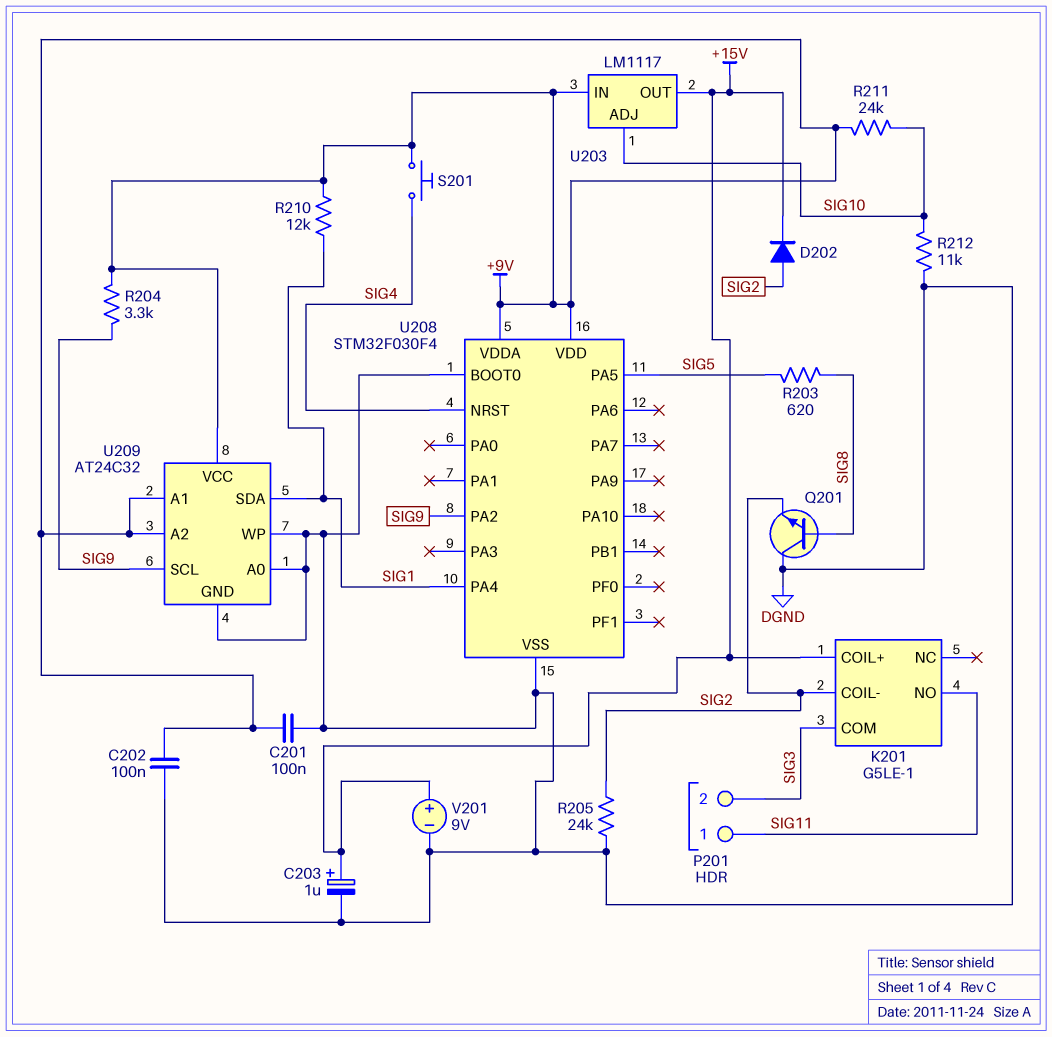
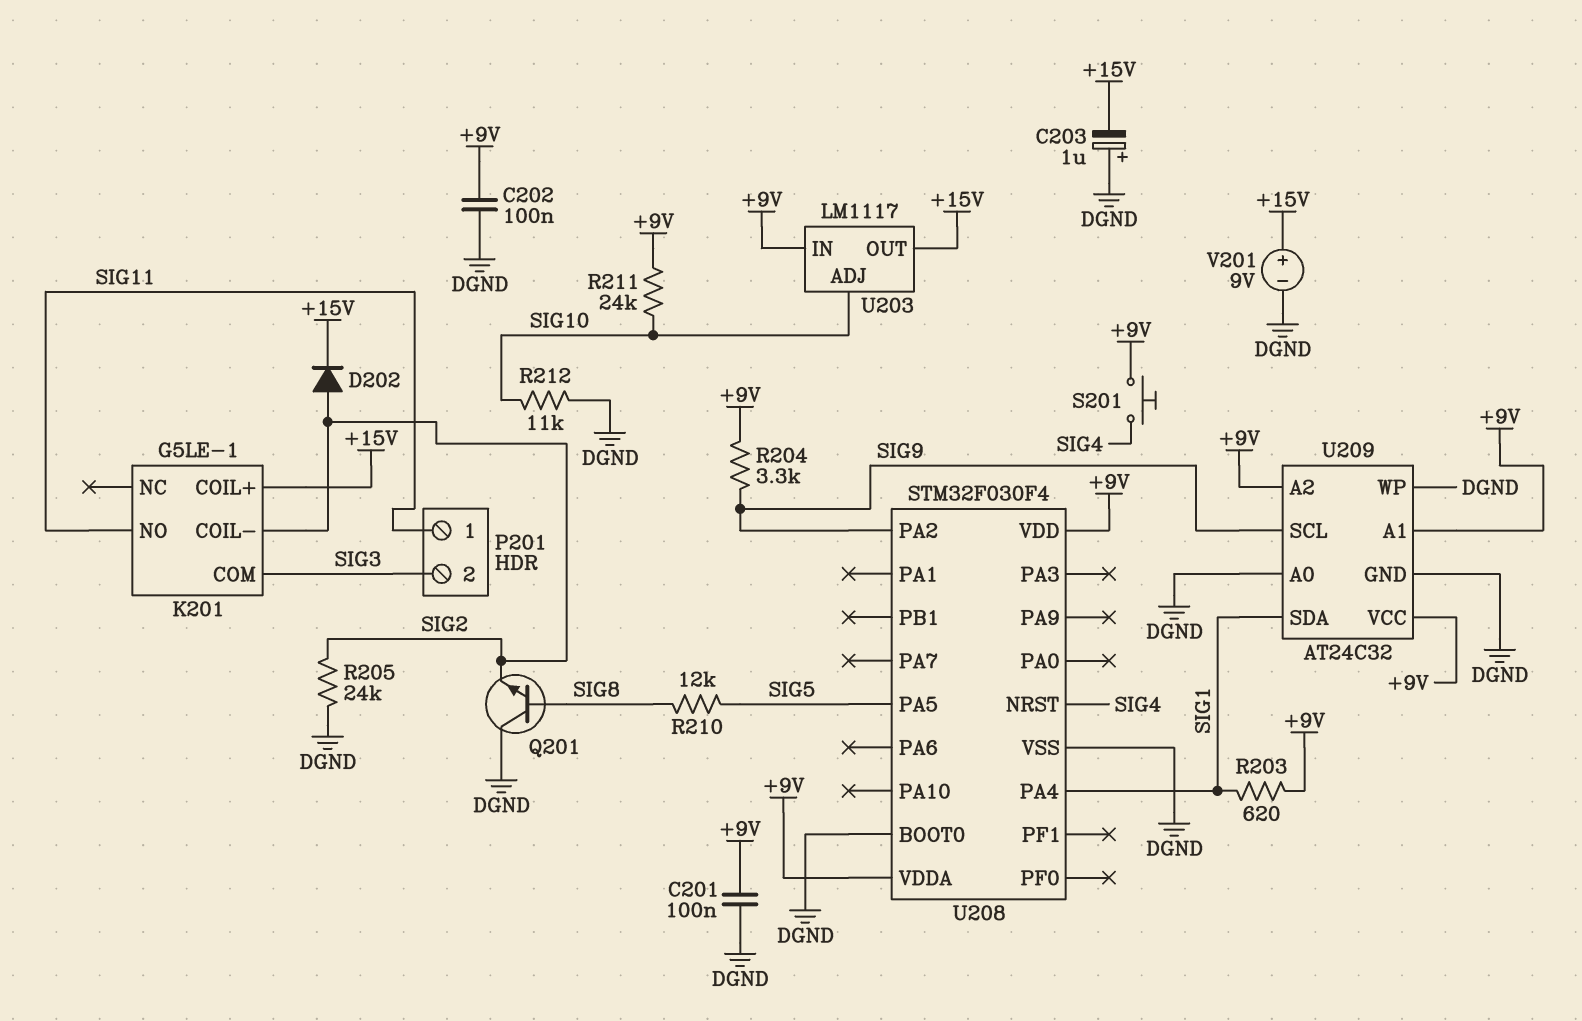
C203: 1uF (plus +15V, minus DGND) -> 1uF (plus DGND, minus +15V)
R203: 620 (SIG5, SIG8) -> 620 (+9V, SIG1)
R210: 12k (+9V, SIG1) -> 12k (SIG5, SIG8)

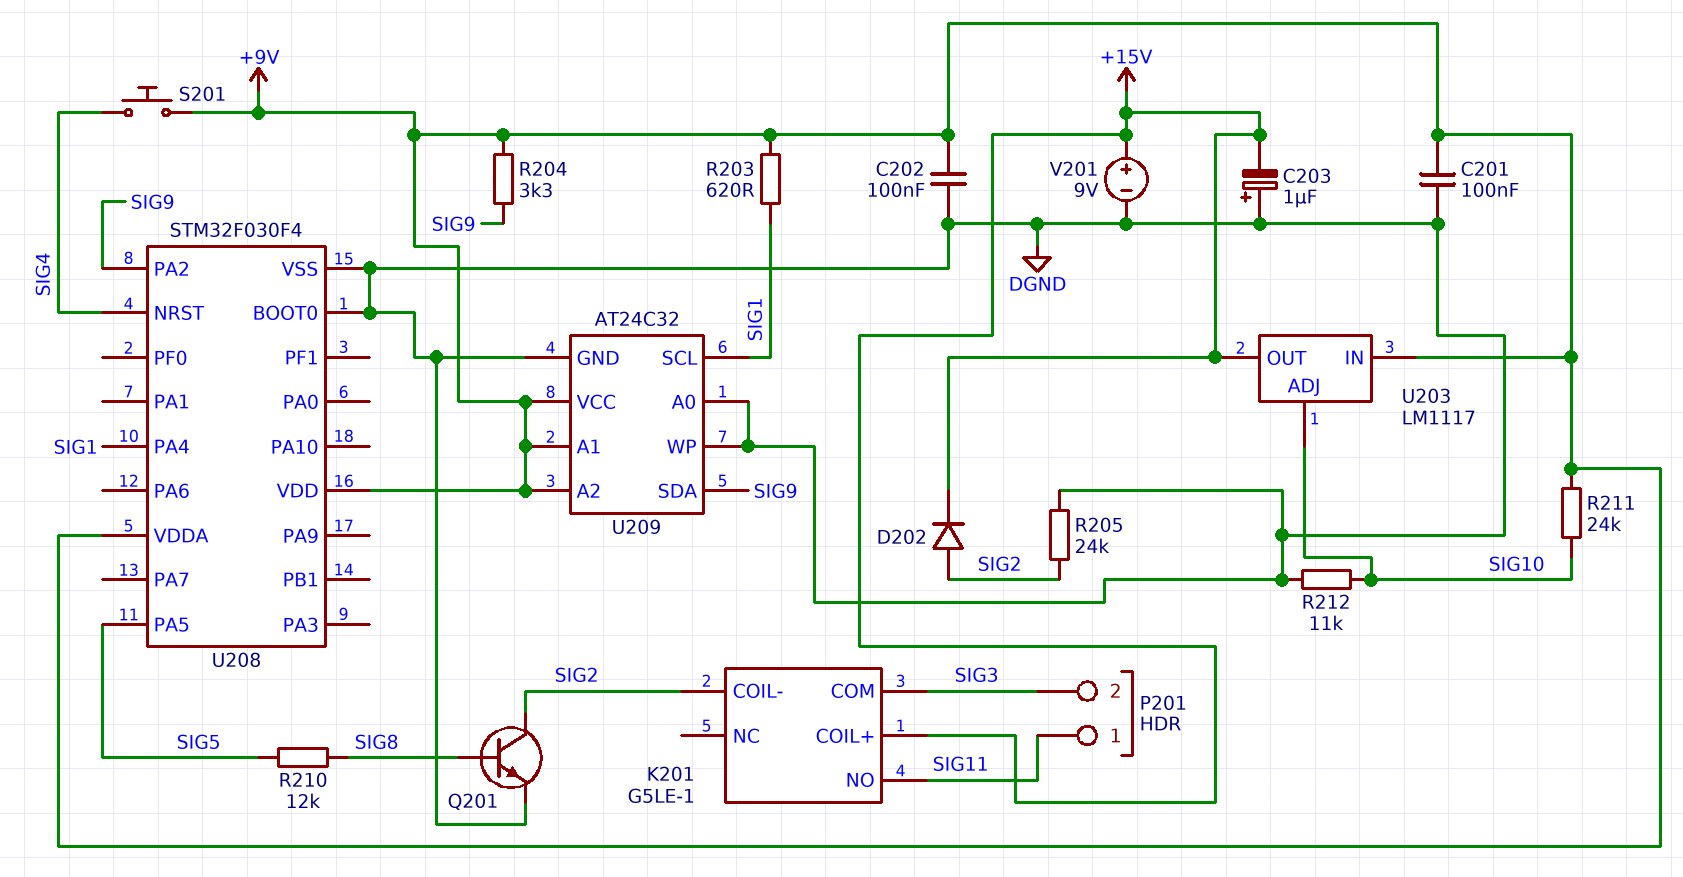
Q201: NPN (B SIG8, C DGND, E SIG2) -> NPN (B SIG8, C SIG2, E DGND)
U209 pin SCL: SIG9 -> SIG1
U209 pin SDA: SIG1 -> SIG9

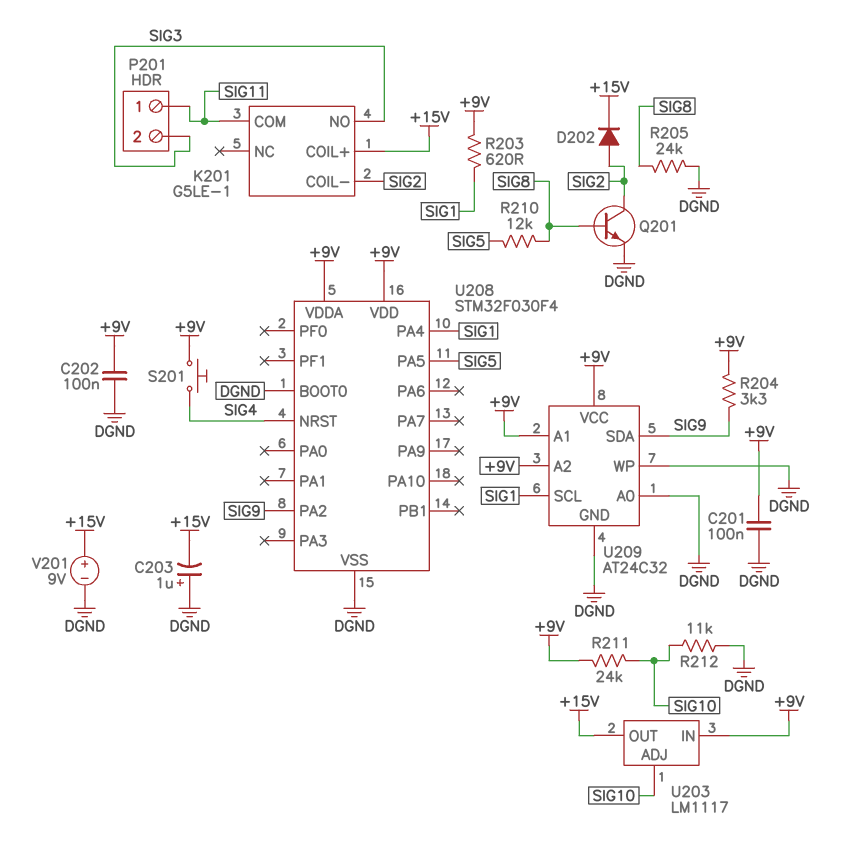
K201 pin COM: SIG3 -> SIG11
K201 pin NO: SIG11 -> SIG3
R205: 24k (DGND, SIG2) -> 24k (DGND, SIG8)

